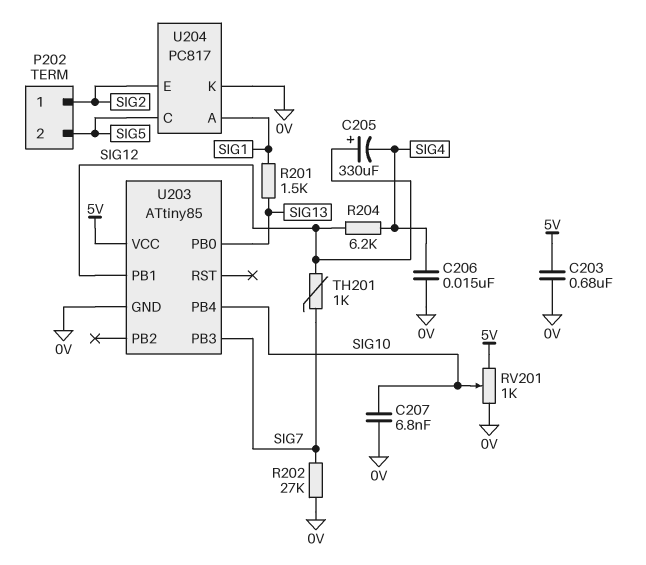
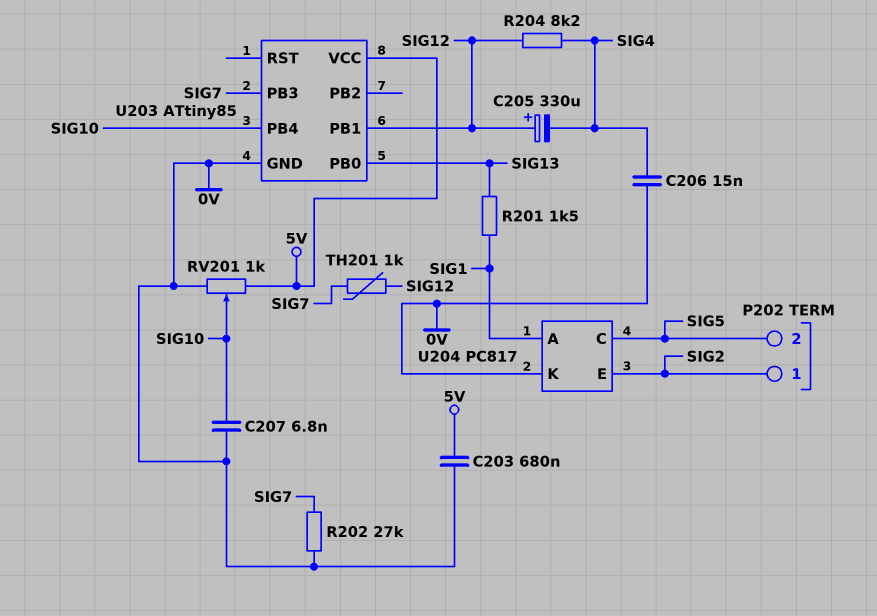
R204: 6.2k (SIG4, SIG12) -> 8.2k (SIG4, SIG12)

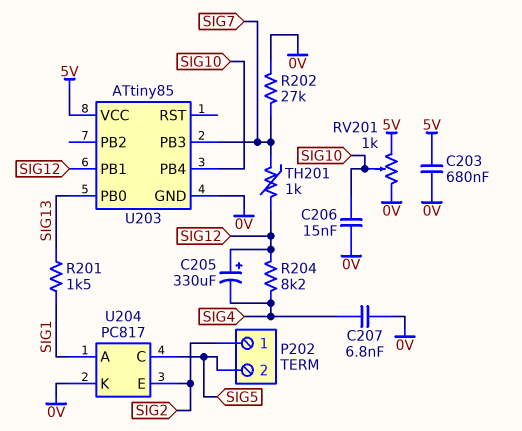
C206: 15nF (0V, SIG4) -> 15nF (0V, SIG10)
C207: 6.8nF (0V, SIG10) -> 6.8nF (0V, SIG4)

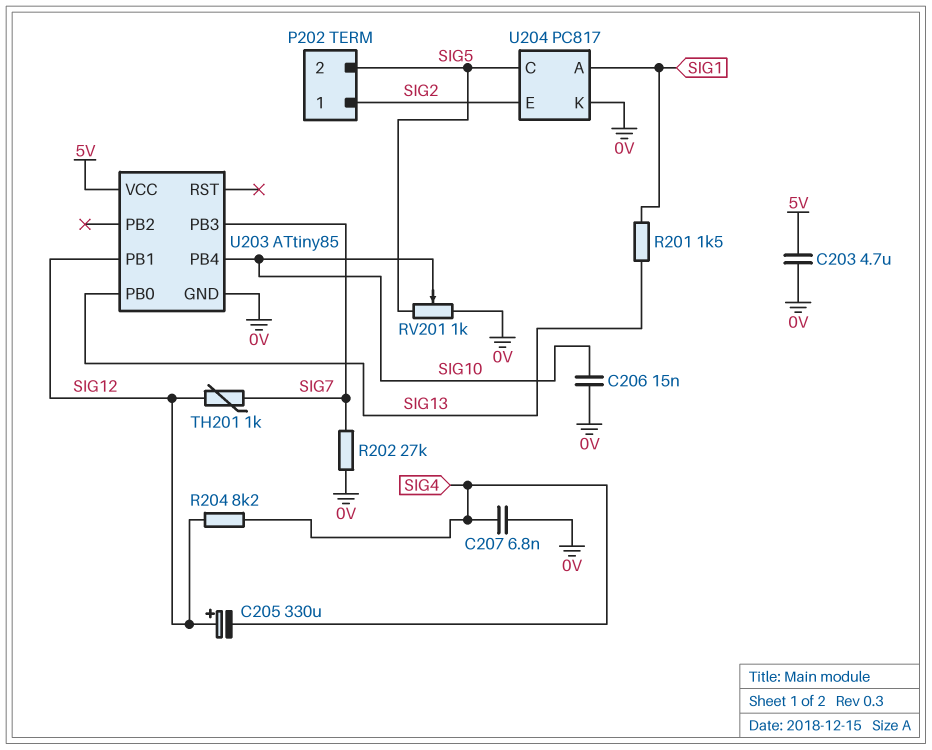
C203: 680nF (0V, 5V) -> 4.7uF (0V, 5V)
RV201: 1k (0V, 5V, wiper SIG10) -> 1k (0V, SIG5, wiper SIG10)

